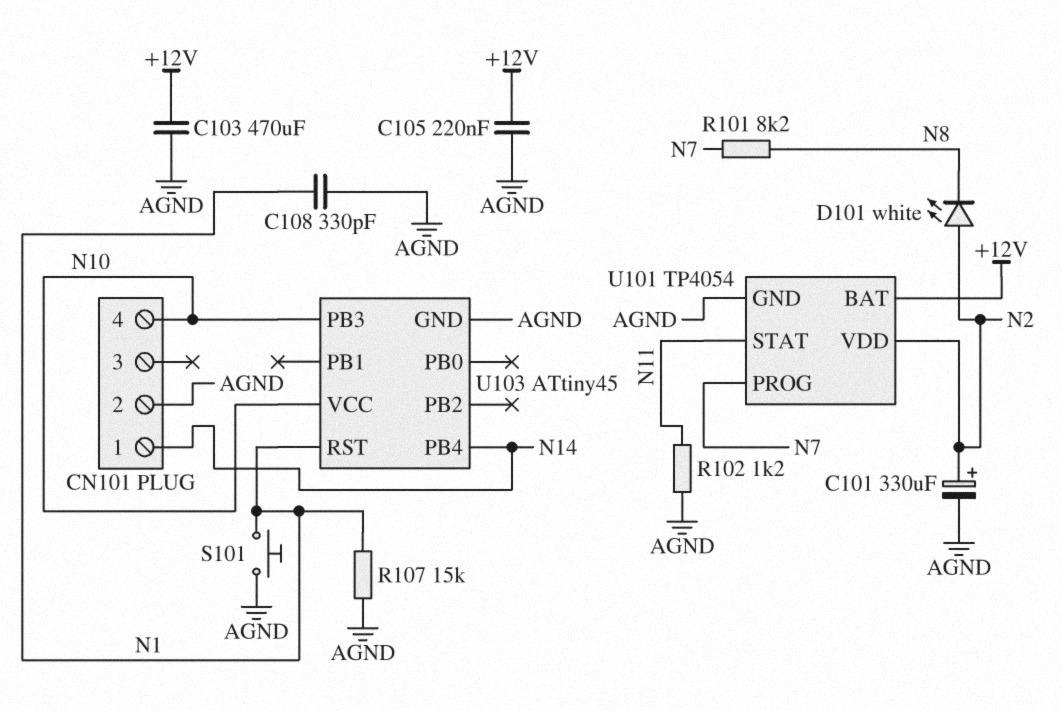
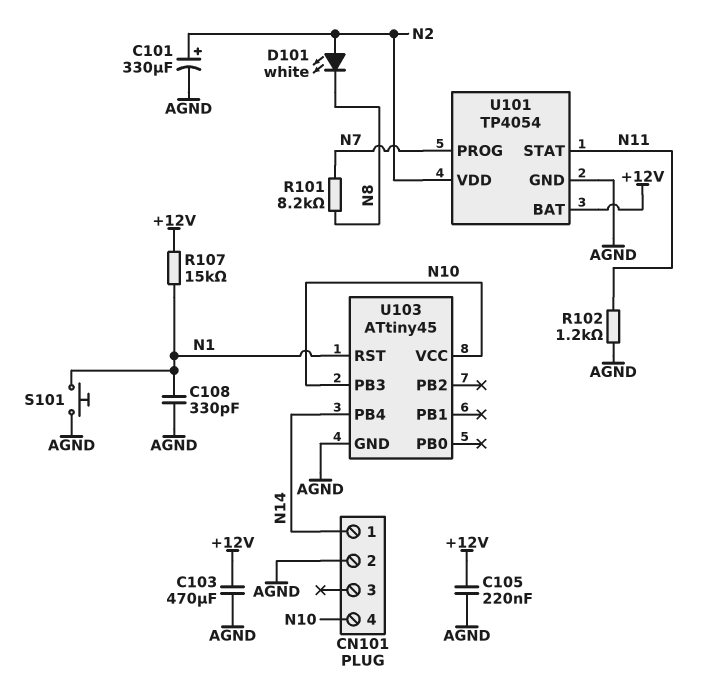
R107: 15k (AGND, N1) -> 15k (+12V, N1)

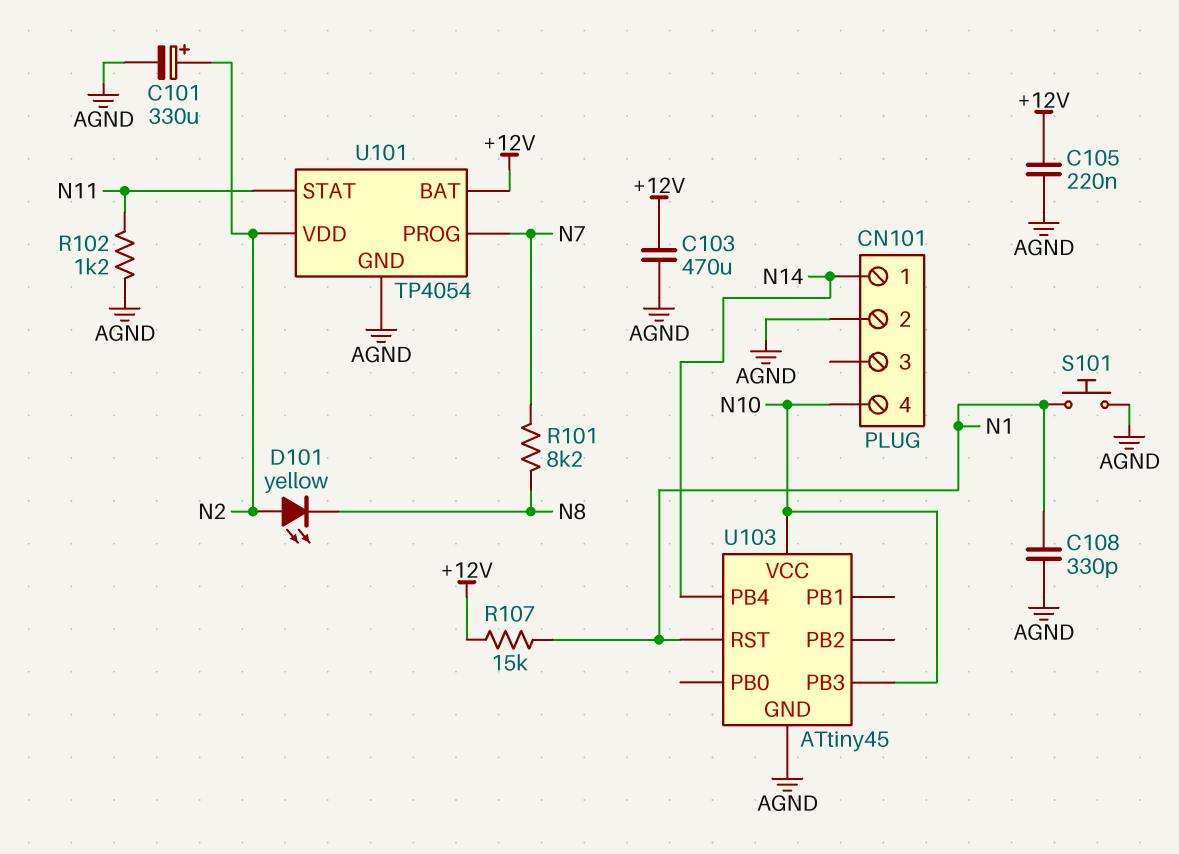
D101: LED white (A N2, K N8) -> LED yellow (A N2, K N8)

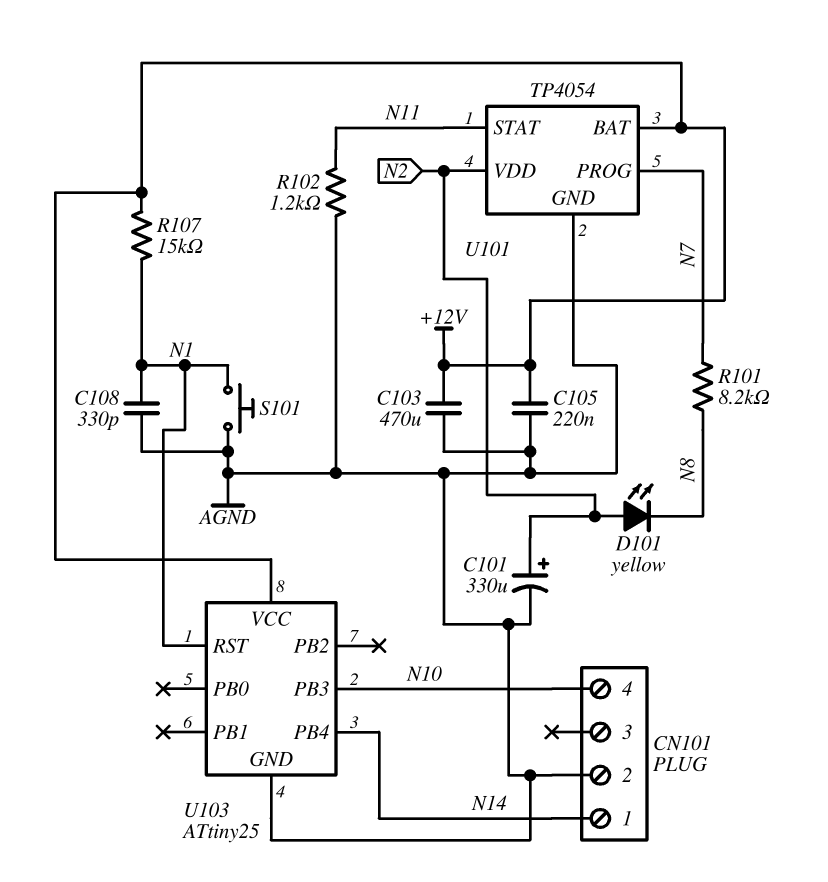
U103: ATtiny45 -> ATtiny25
U103 pin VCC: N10 -> +12V

